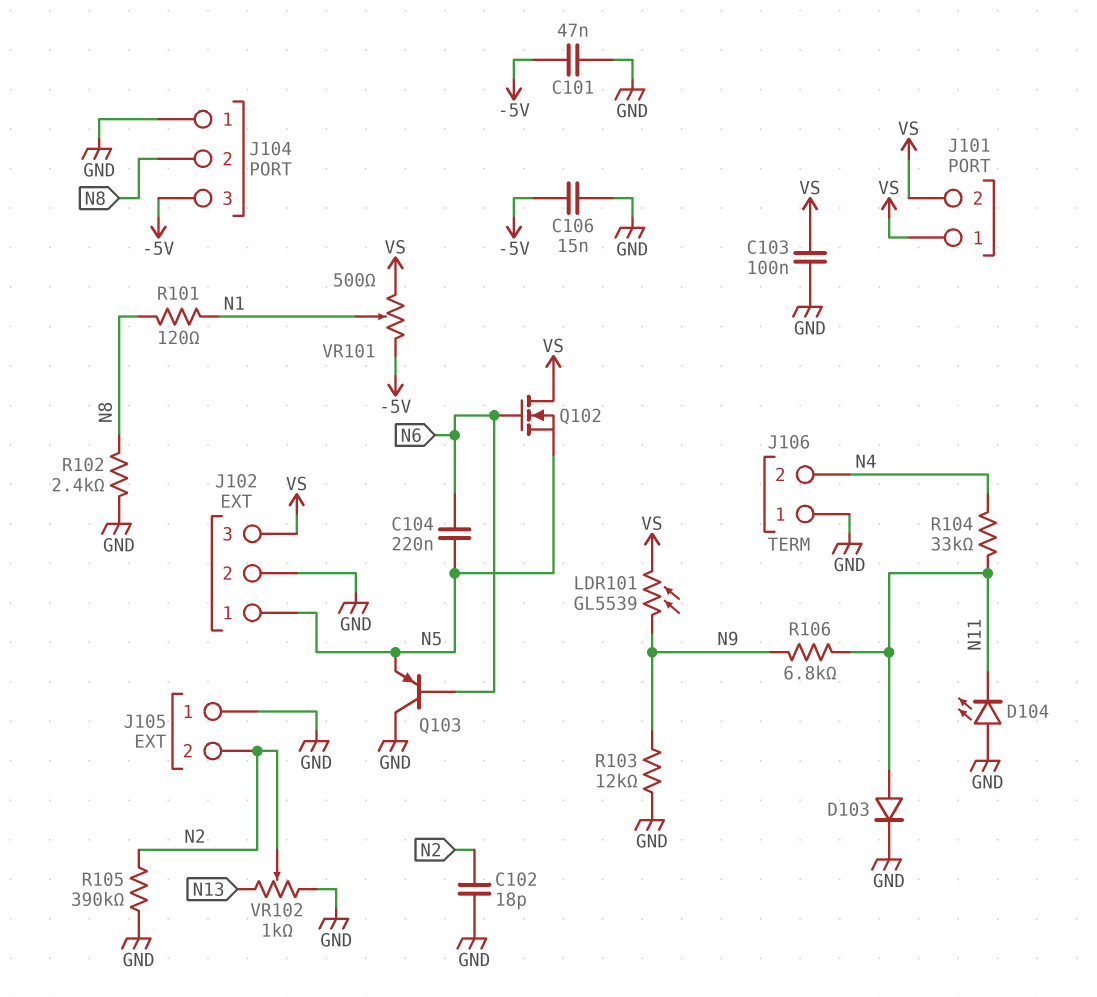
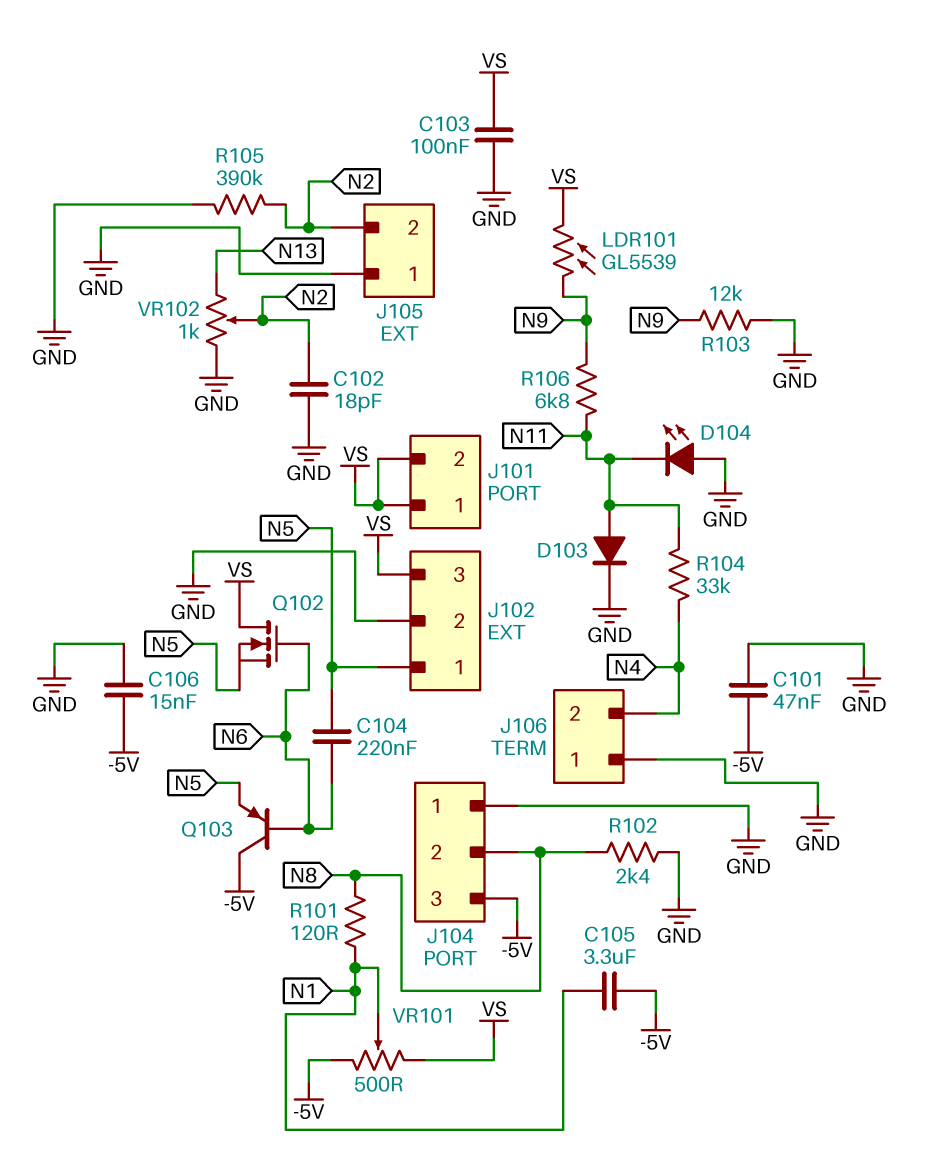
C105: none -> 3.3uF (-5V, N1)
Q103: PNP (B N6, C GND, E N5) -> PNP (B N6, C -5V, E N5)

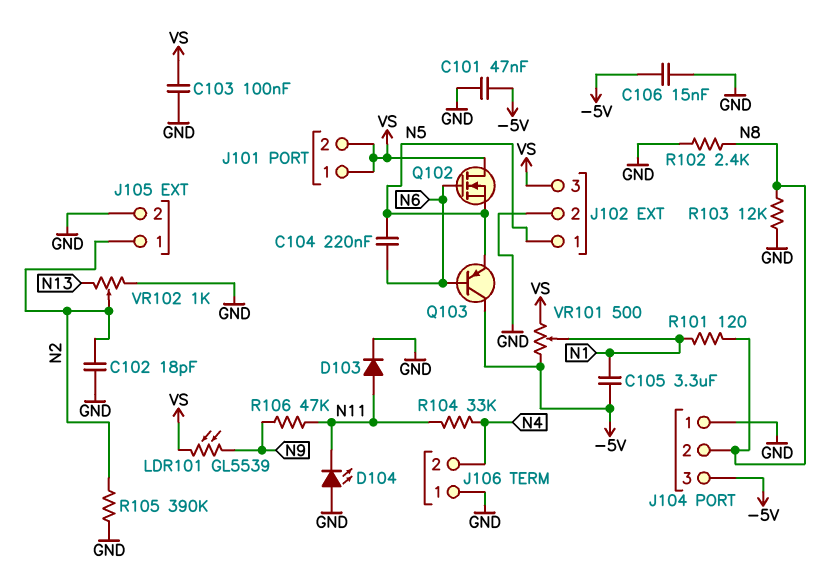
J105 pin 1: GND -> N2
J105 pin 2: N2 -> GND
R103: 12k (GND, N9) -> 12k (GND, N8)
R106: 6.8k (N9, N11) -> 47k (N9, N11)

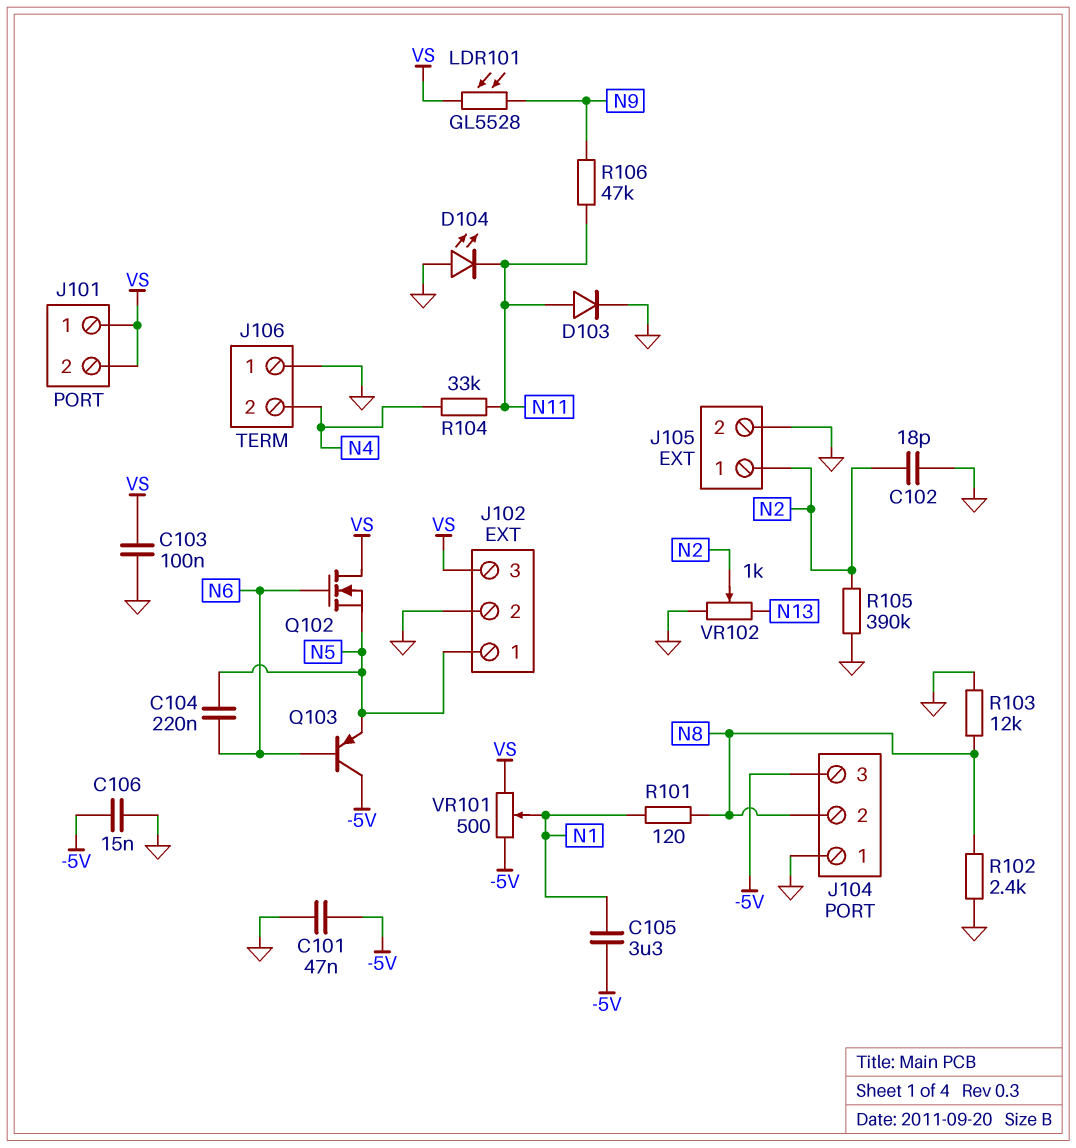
LDR101: GL5539 (N9, VS) -> GL5528 (N9, VS)

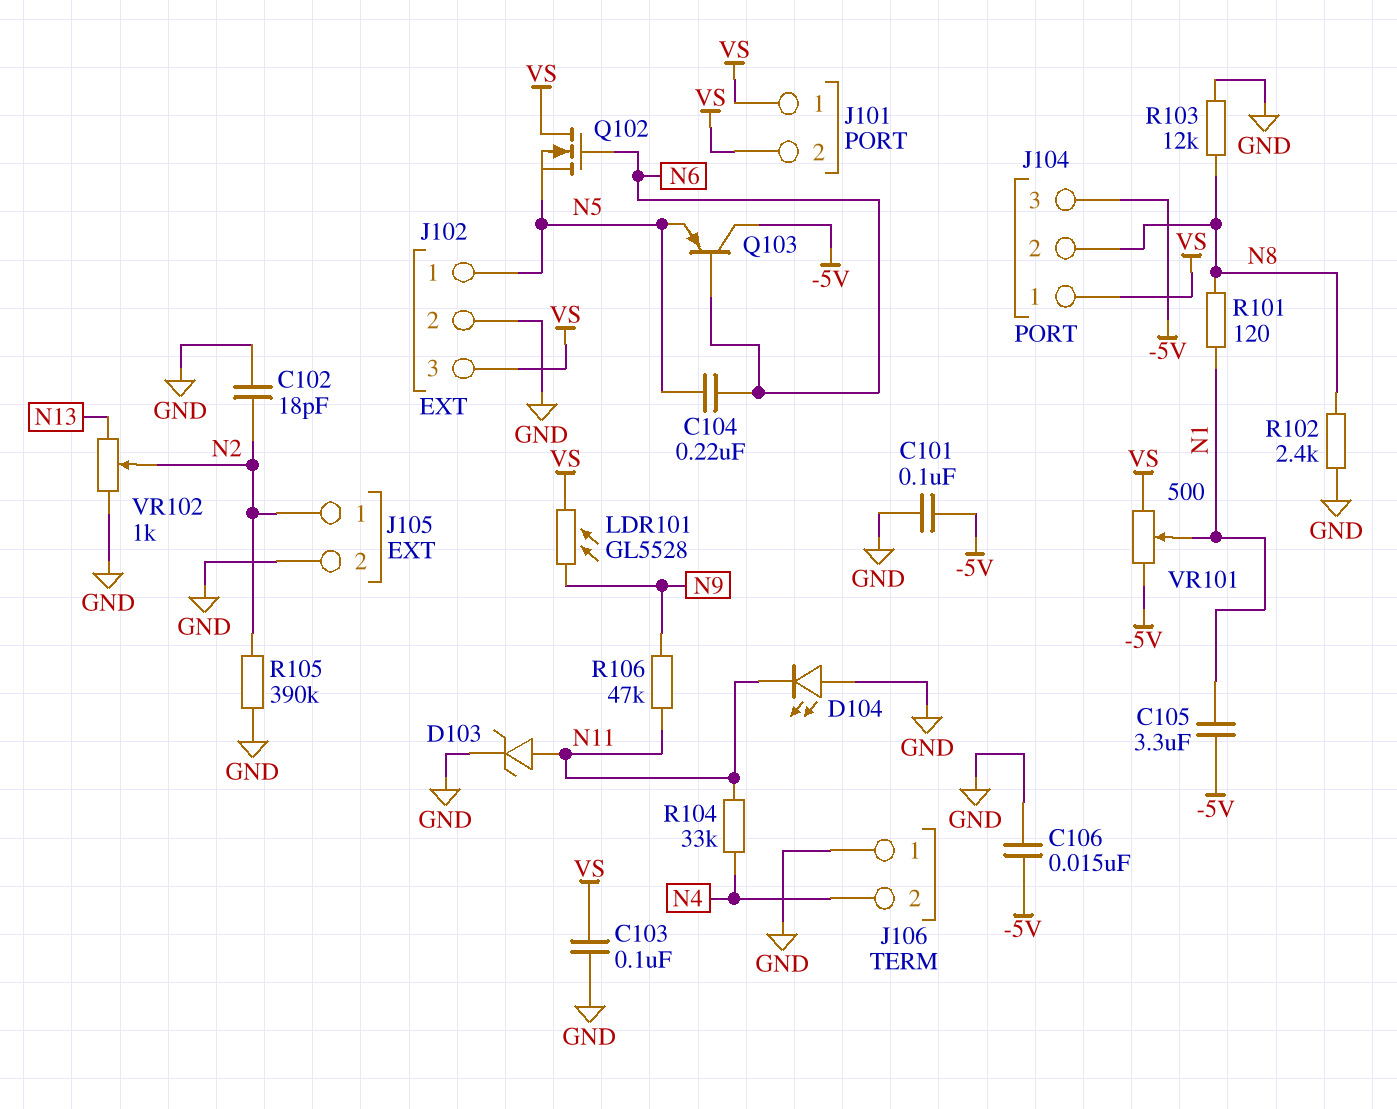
C101: 47nF (-5V, GND) -> 100nF (-5V, GND)
D103: diode (A N11, K GND) -> zener (A N11, K GND)
J104 pin 1: GND -> VS

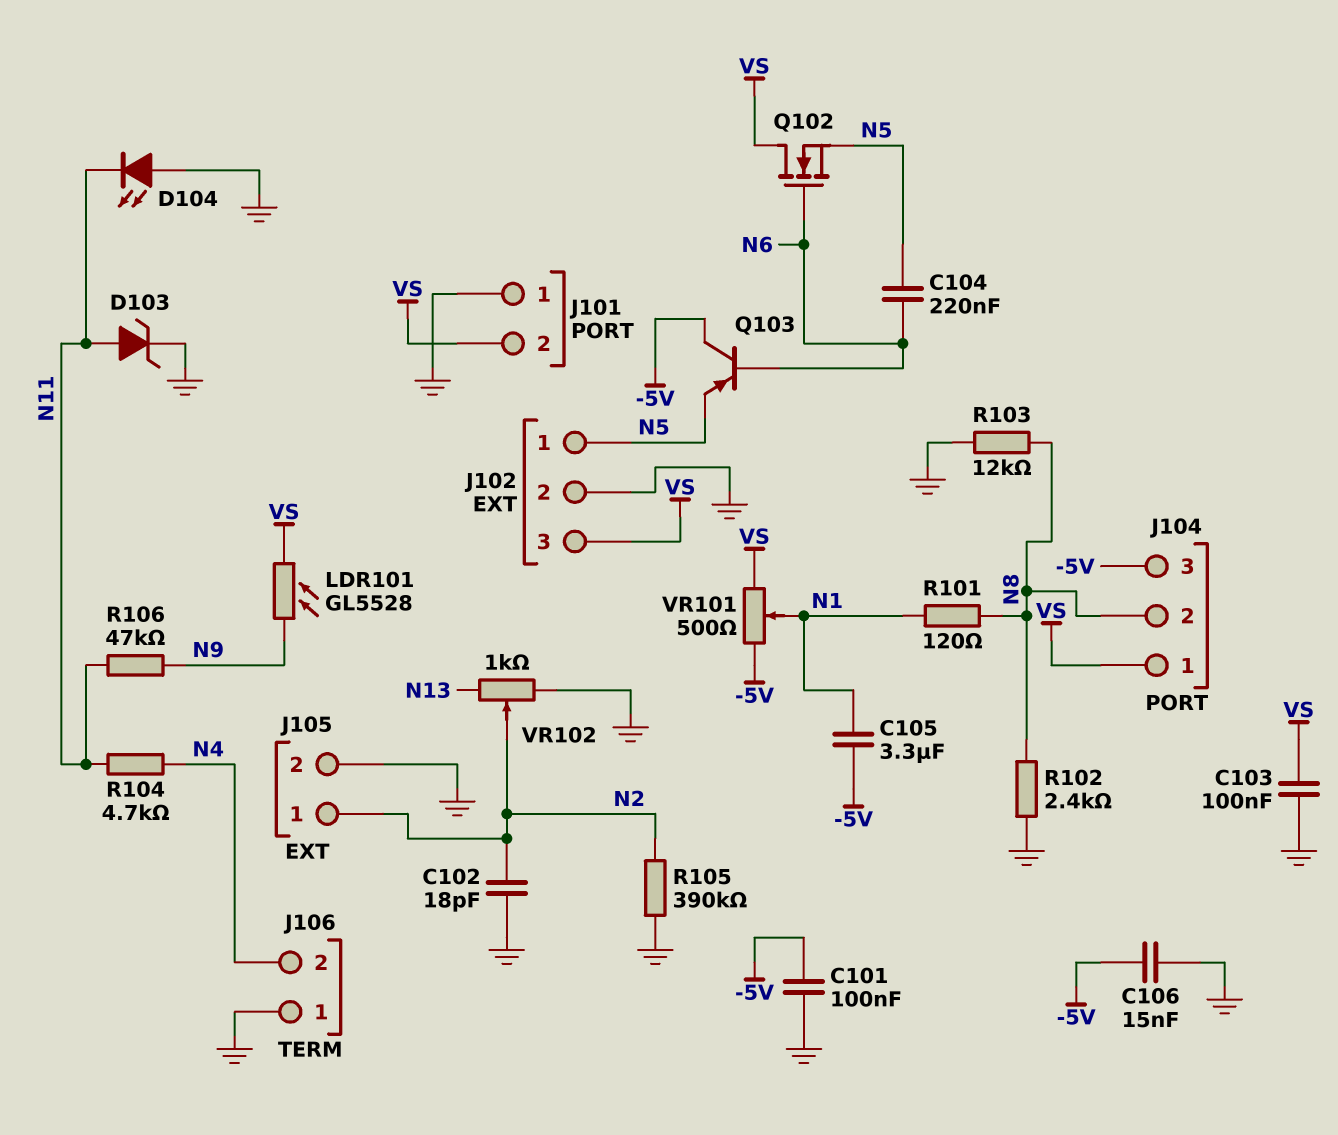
J101 pin 1: VS -> GND
R104: 33k (N4, N11) -> 4.7k (N4, N11)

